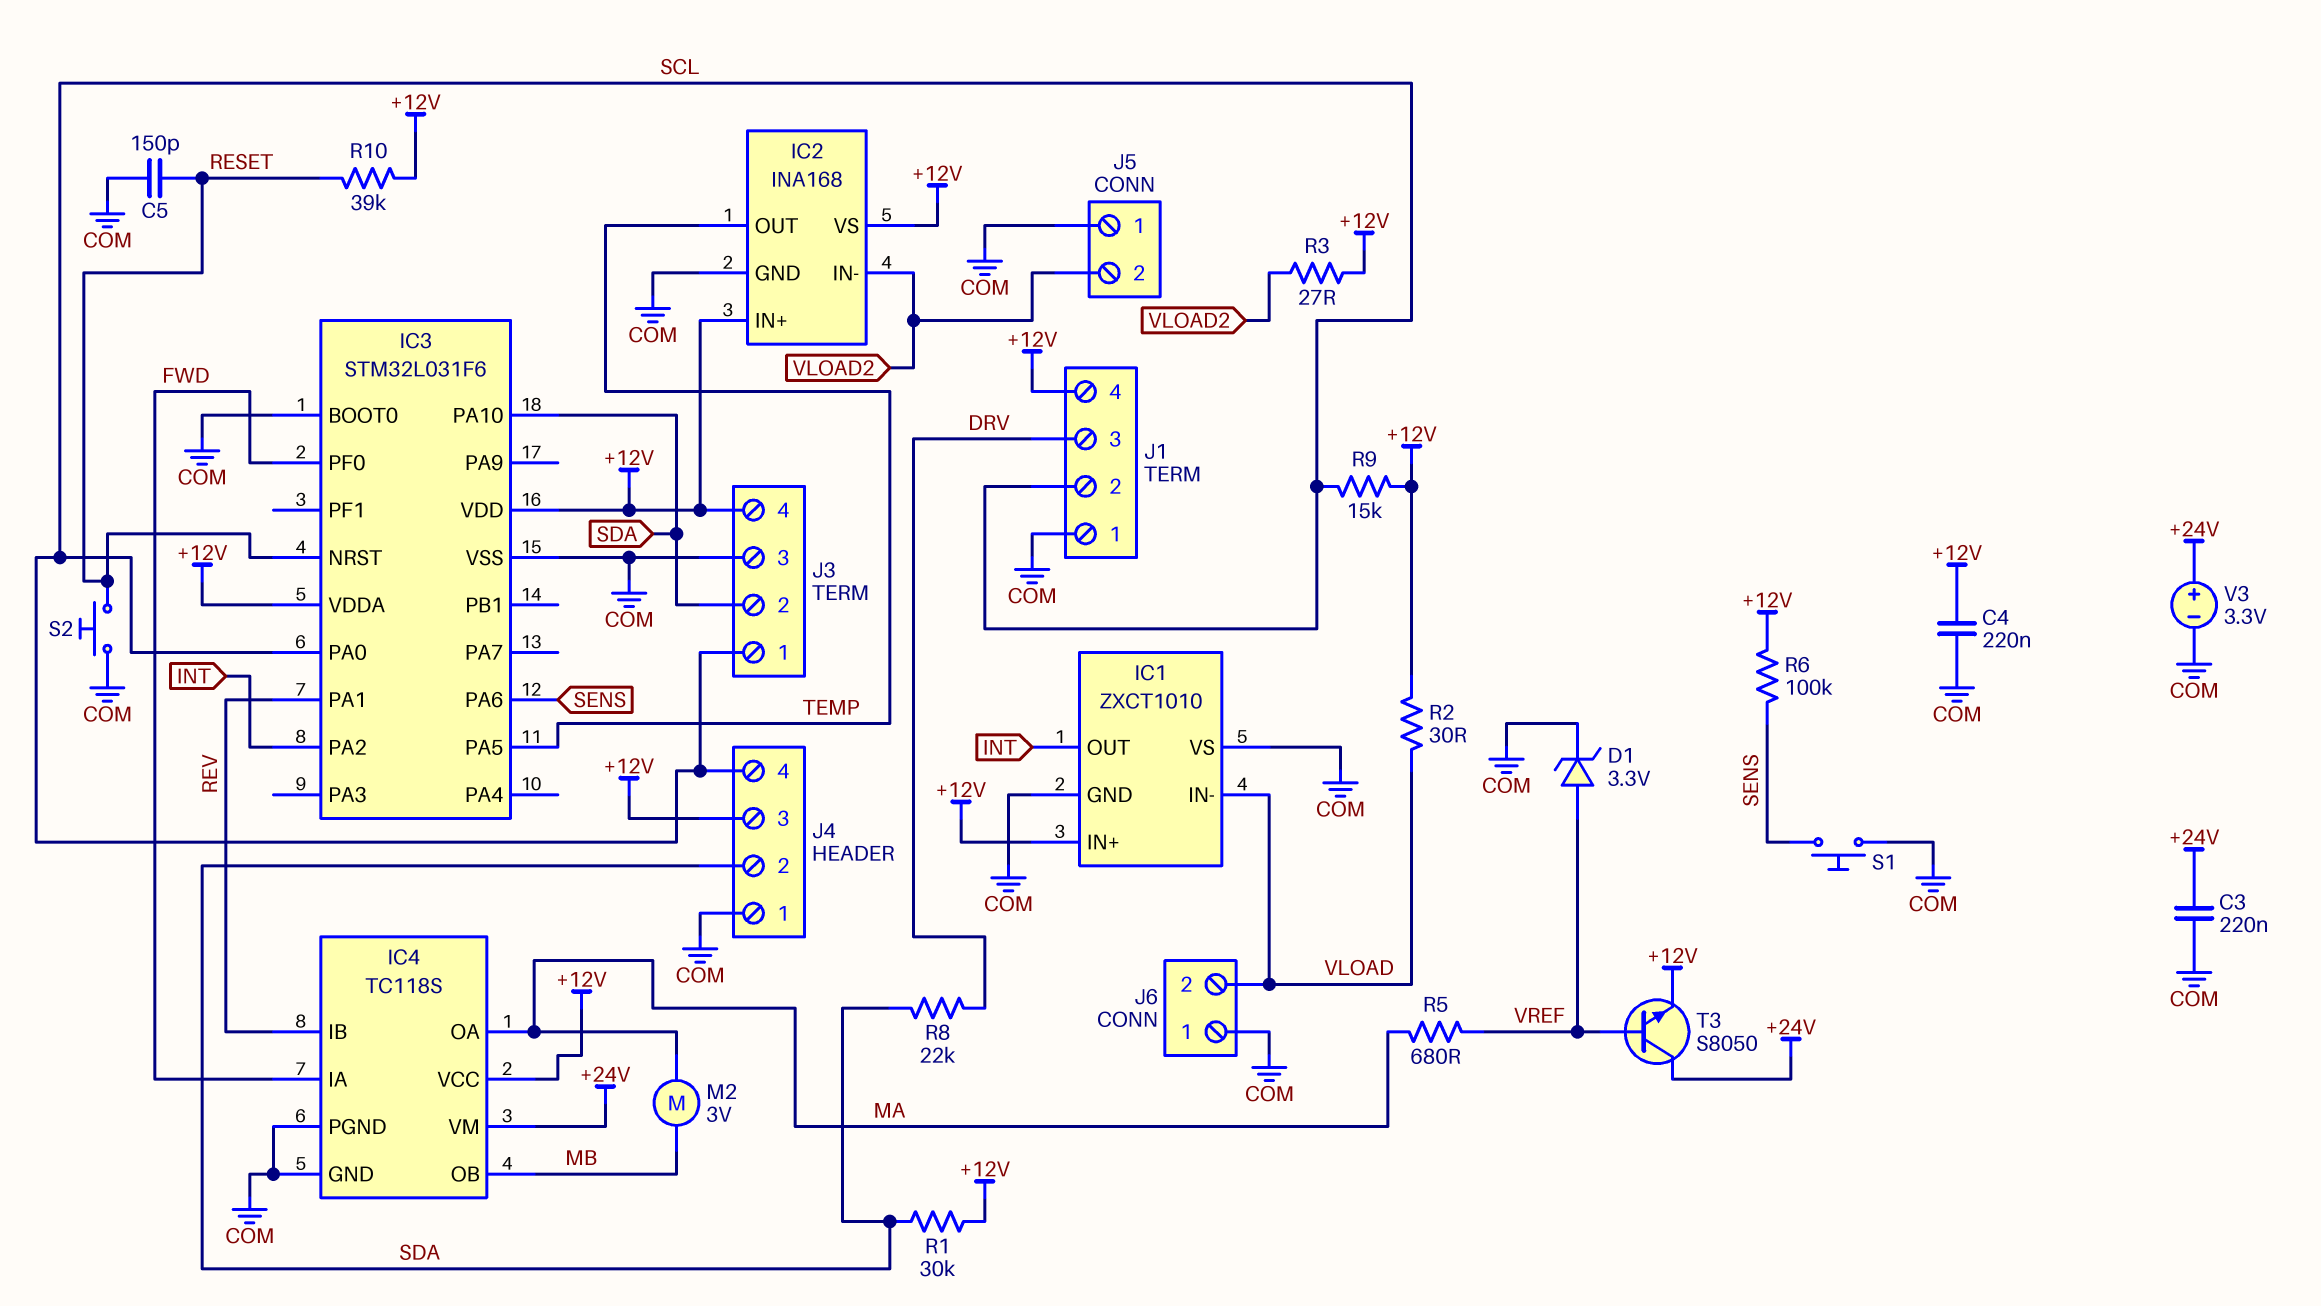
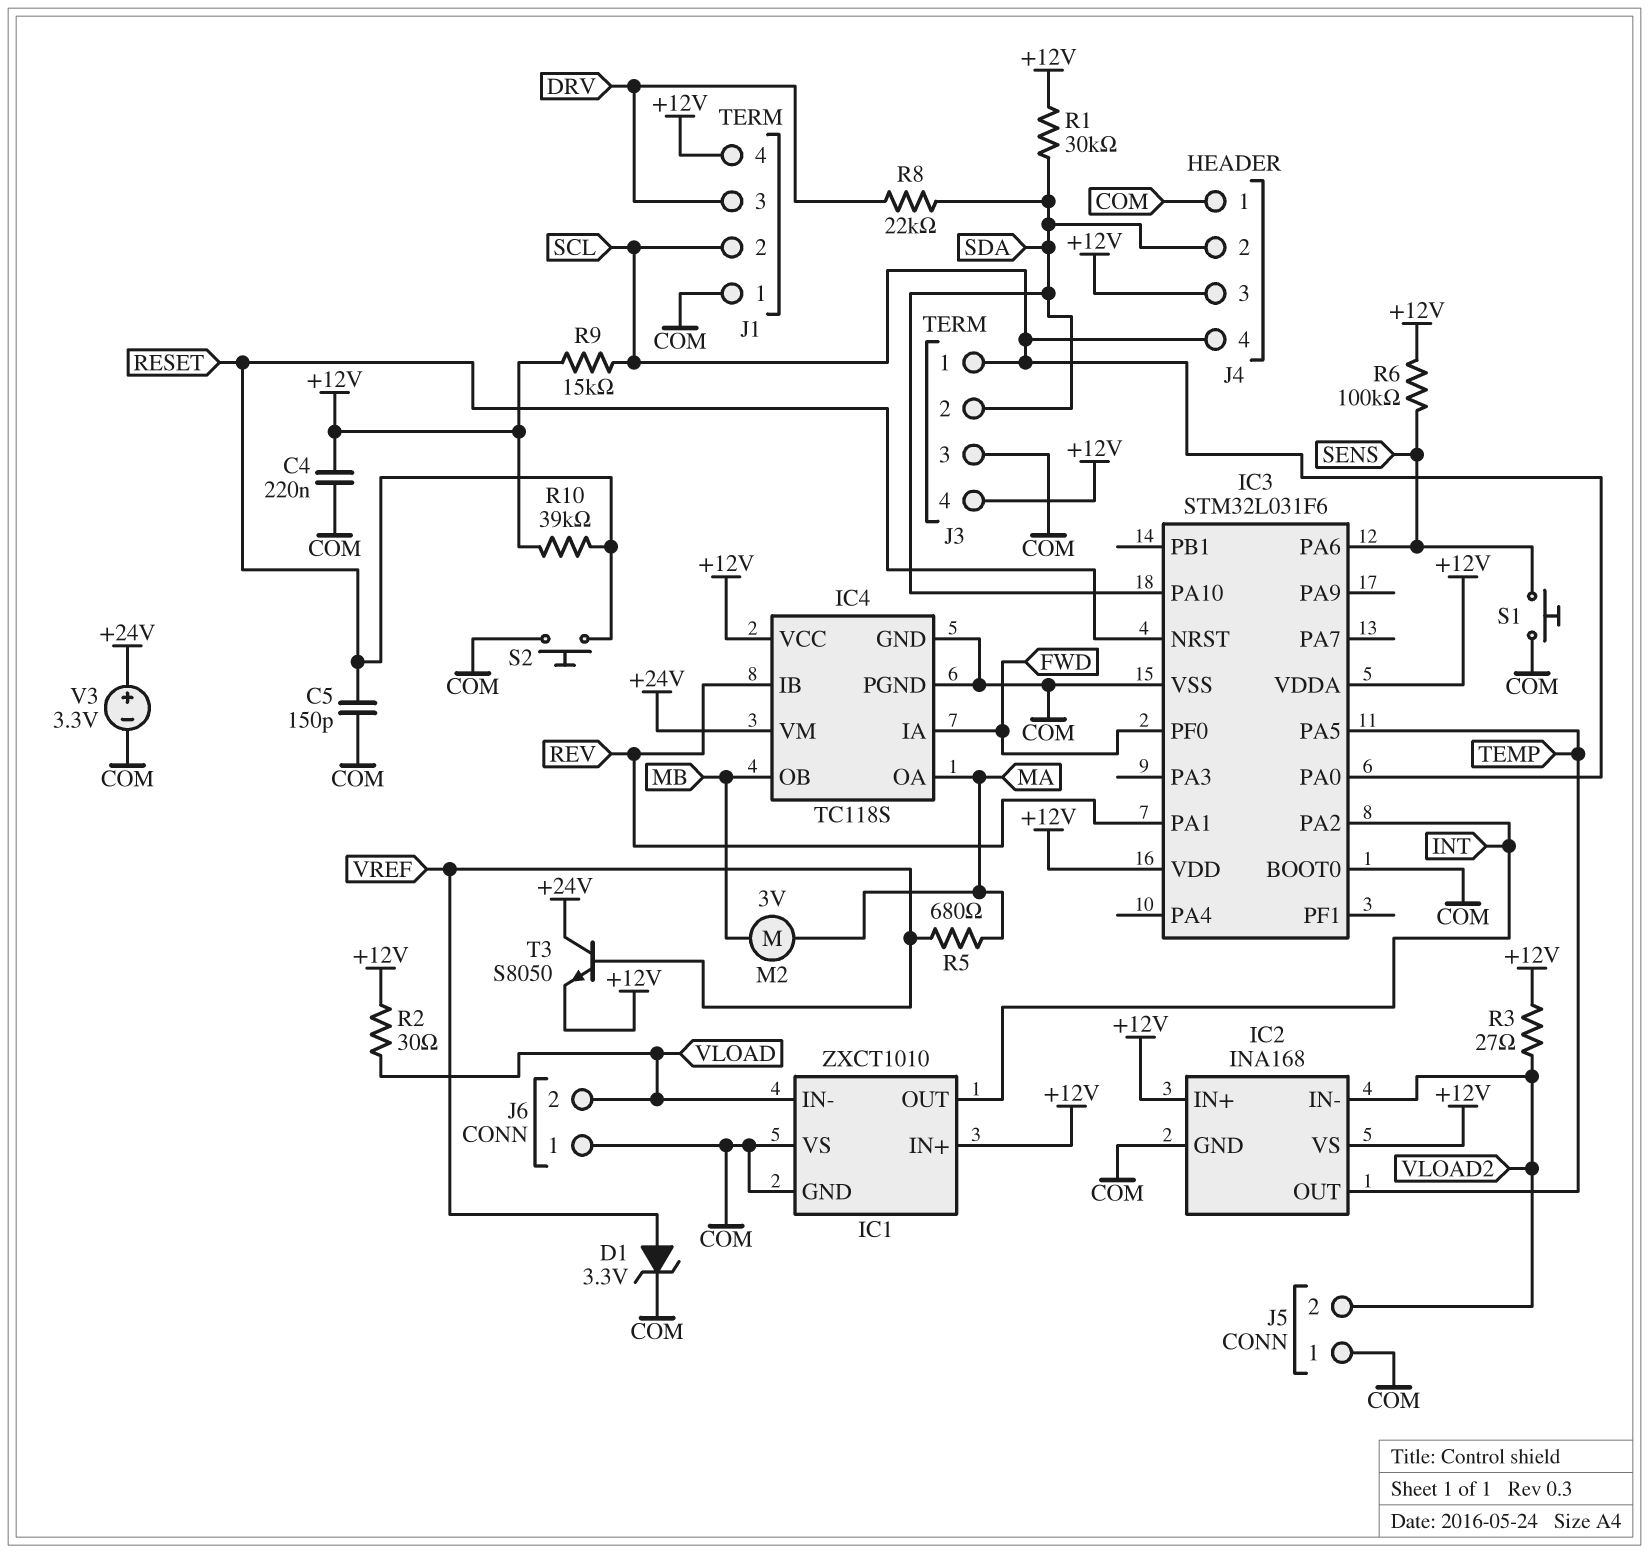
C3: 220nF (+24V, COM) -> none

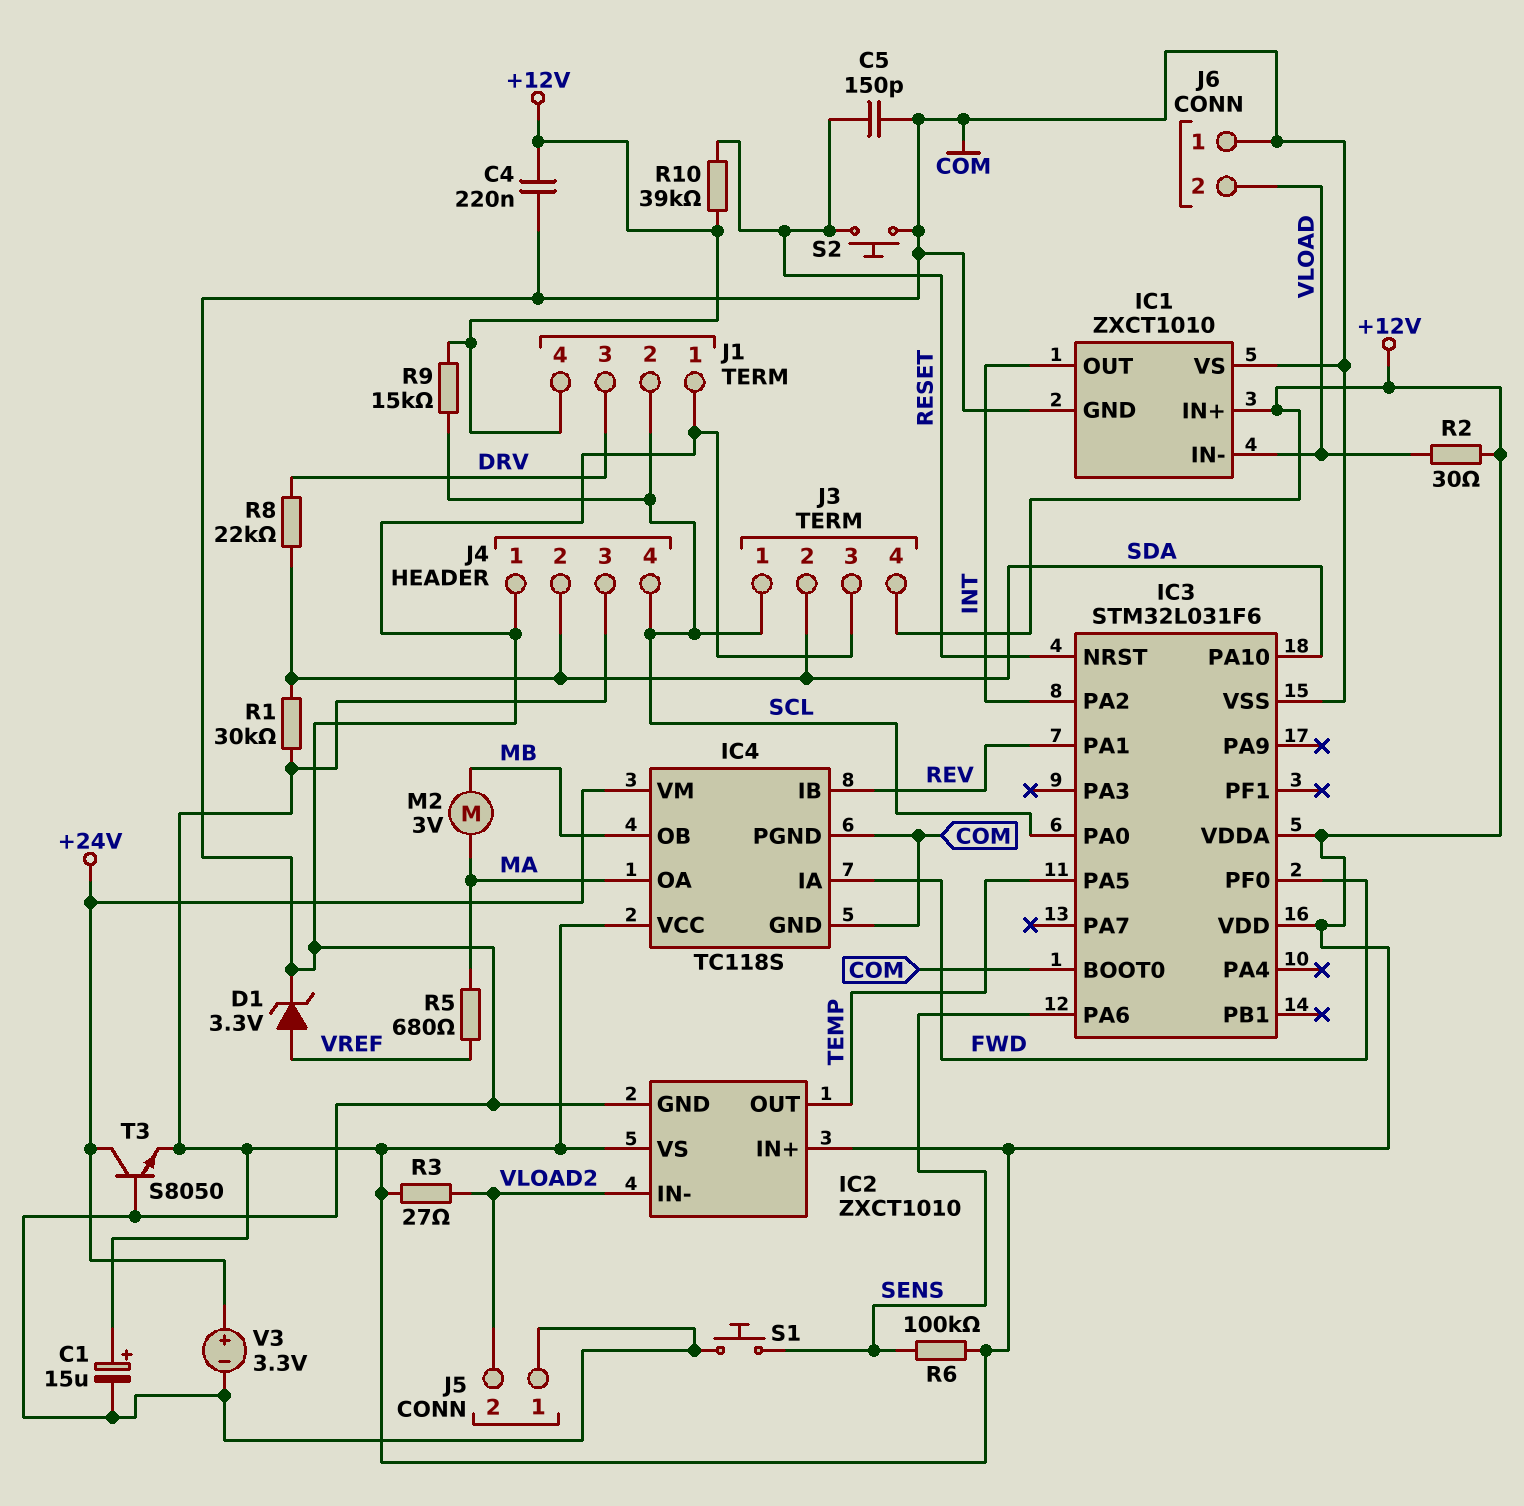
C1: none -> 15uF (plus +12V, minus COM)
IC2: INA168 -> ZXCT1010
T3: NPN S8050 (B VREF, C +24V, E +12V) -> NPN S8050 (B COM, C +24V, E +12V)

